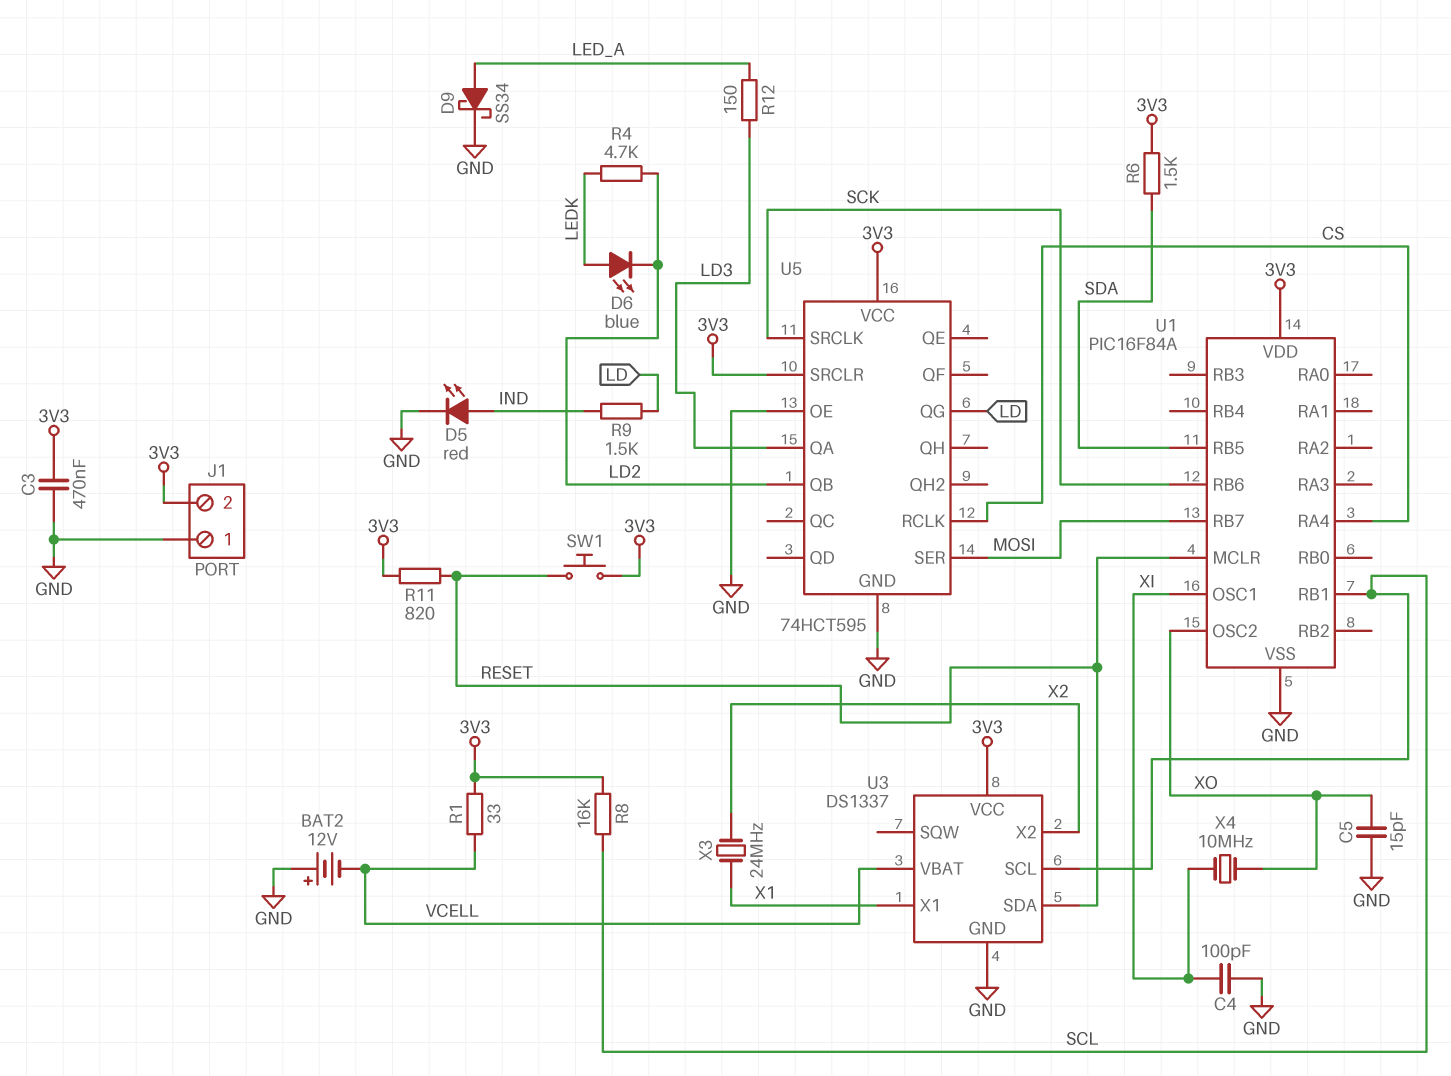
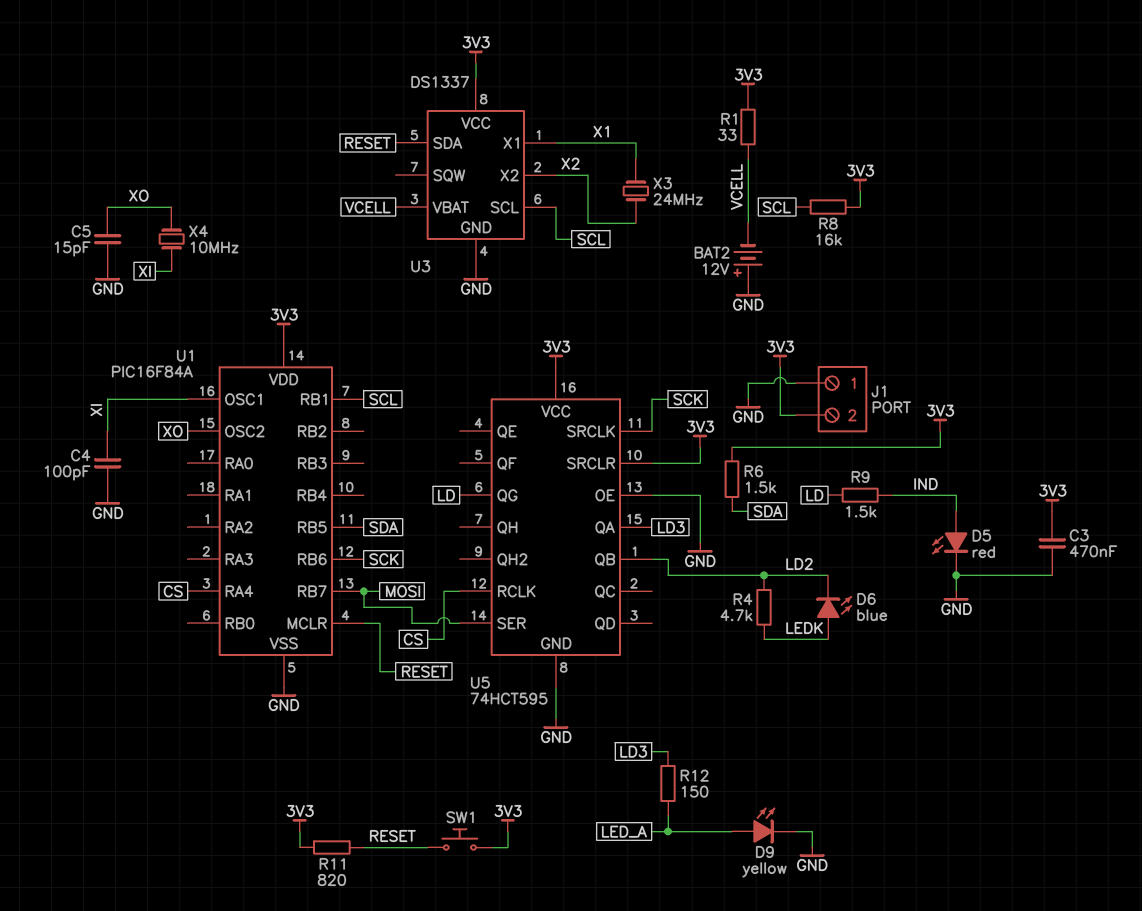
D9: schottky SS34 (A LED_A, K GND) -> LED yellow (A LED_A, K GND)

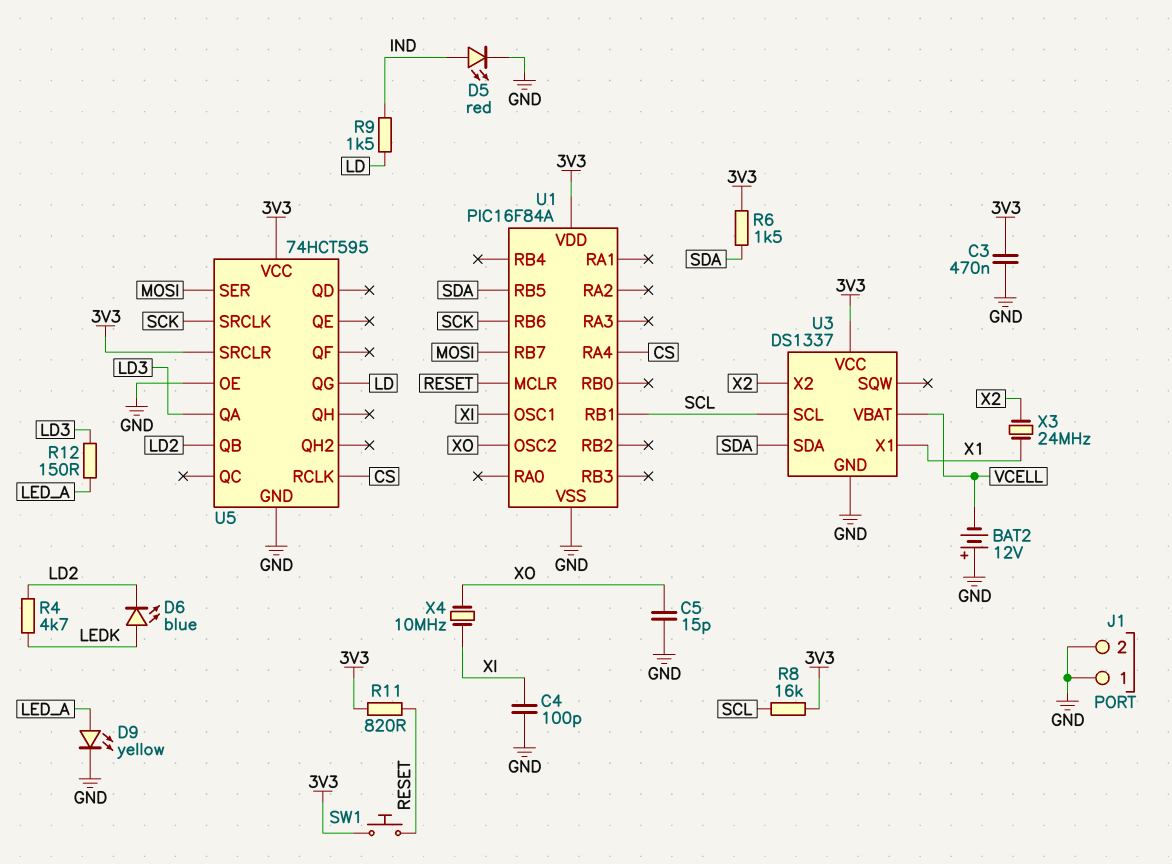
J1 pin 2: 3V3 -> GND
R1: 33 (3V3, VCELL) -> none
U3 pin SDA: RESET -> SDA

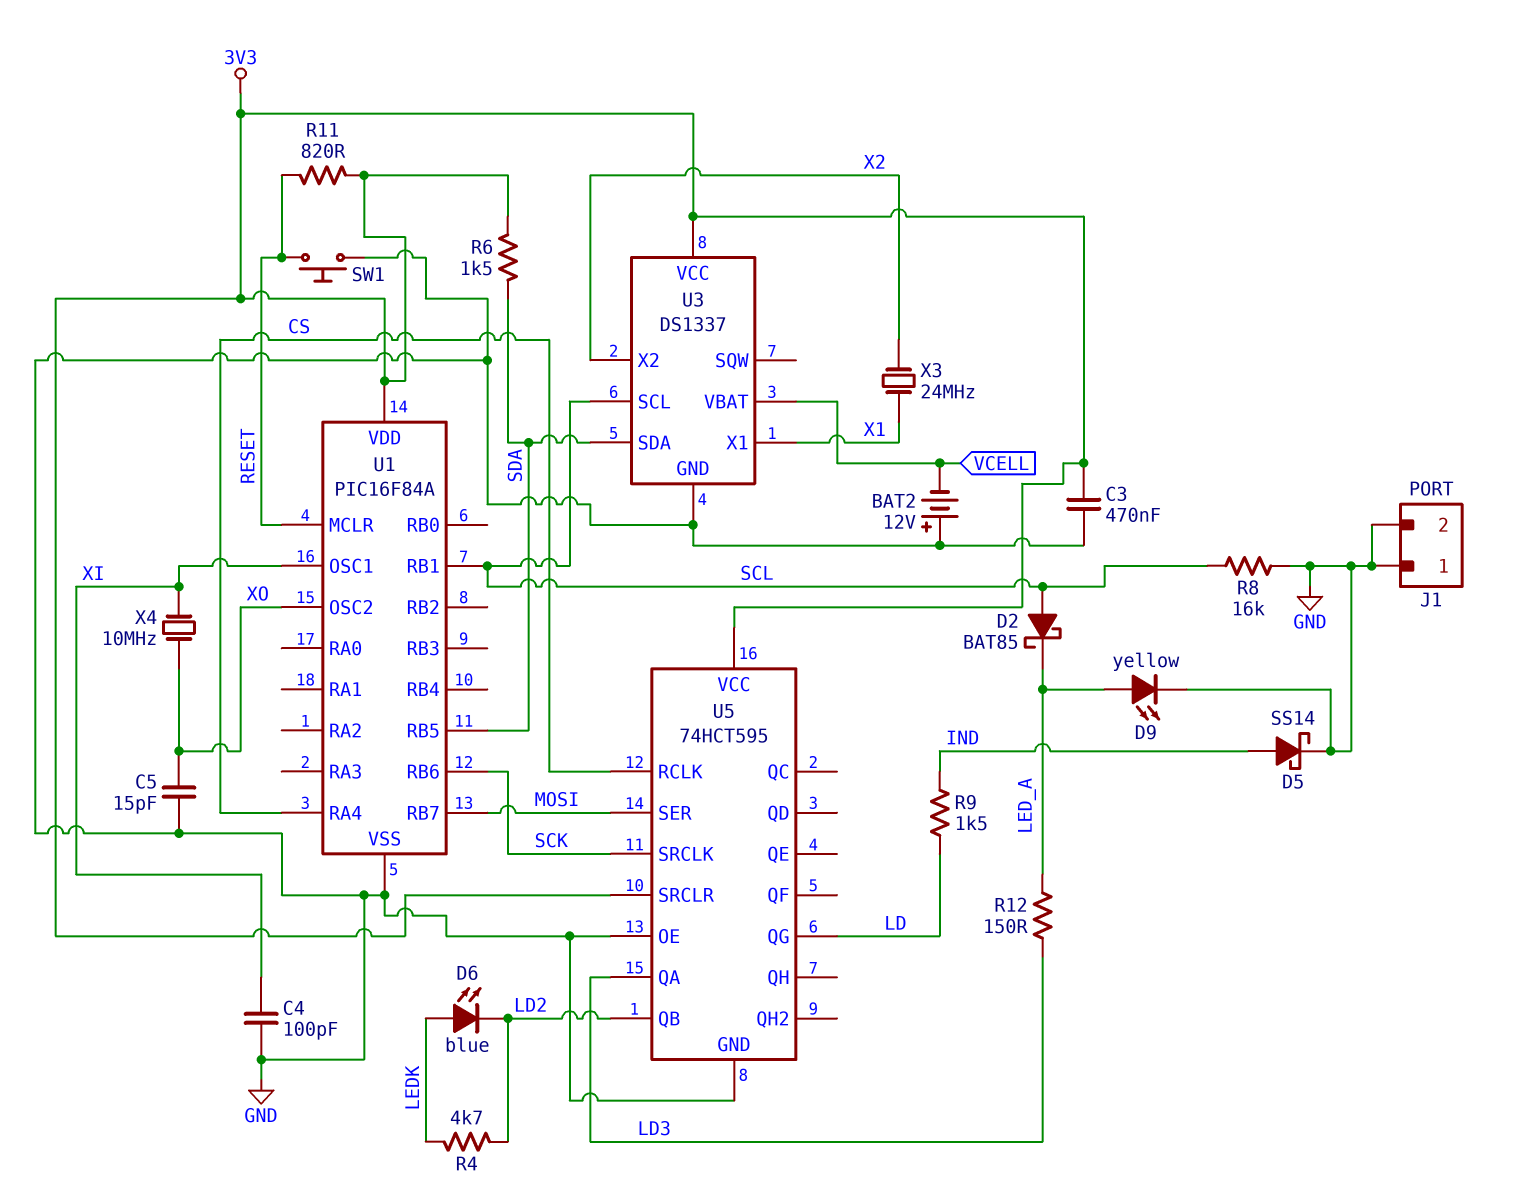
D2: none -> schottky BAT85 (A SCL, K LED_A)
D5: LED red (A IND, K GND) -> schottky SS14 (A IND, K GND)
R8: 16k (3V3, SCL) -> 16k (GND, SCL)
SW1: button (3V3, RESET) -> button (GND, RESET)

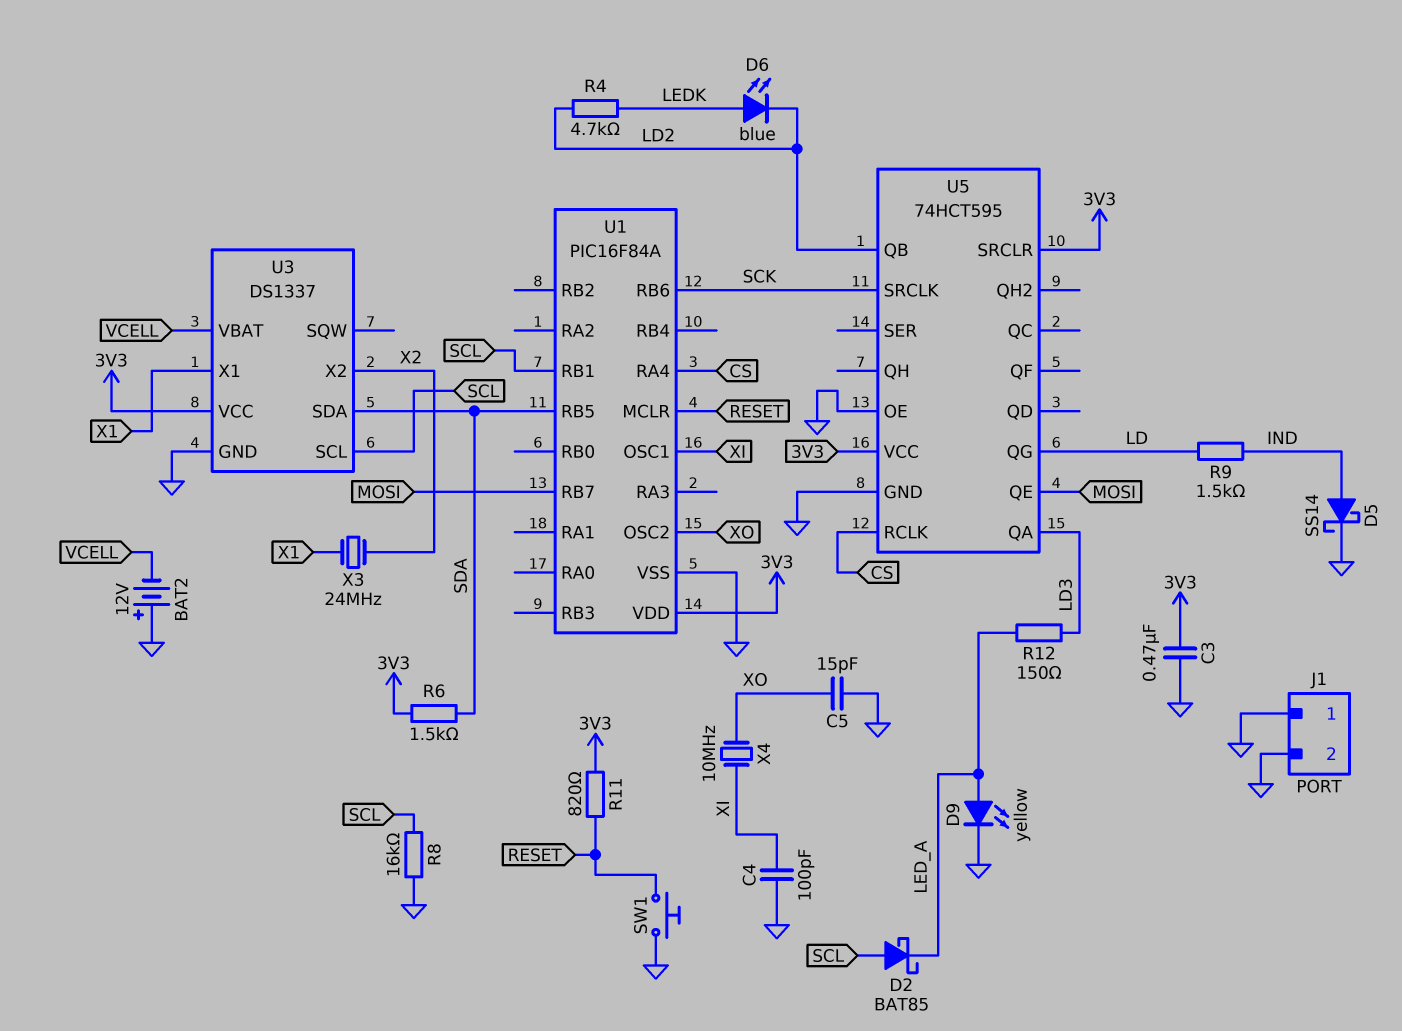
U5 pin QE: none -> MOSI
U5 pin SER: MOSI -> none

